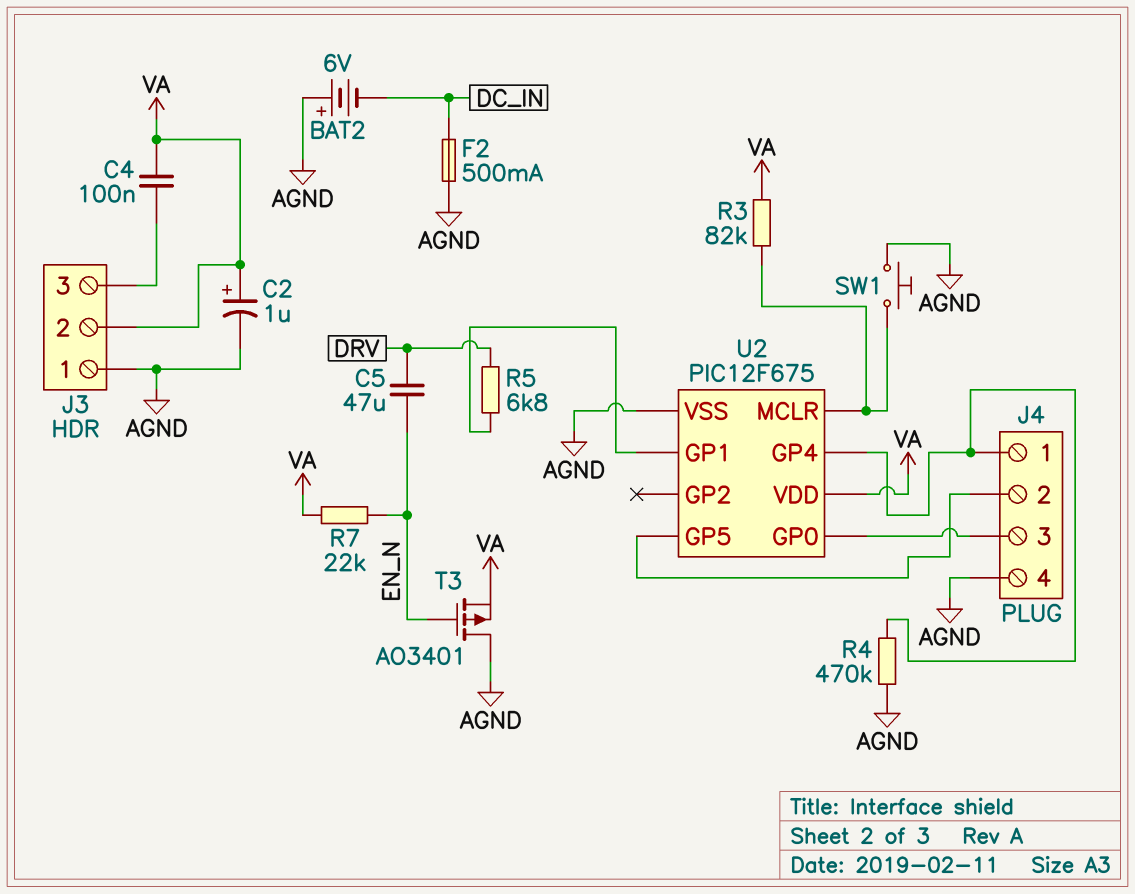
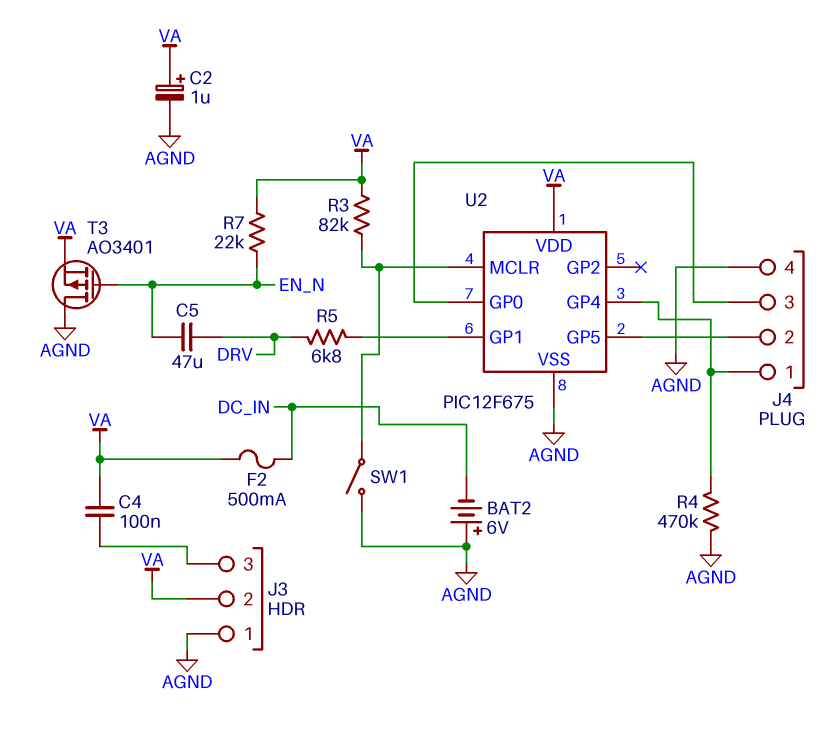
F2: 500mA (AGND, DC_IN) -> 500mA (DC_IN, VA)
SW1: button (AGND, U2/MCLR) -> switch (AGND, U2/MCLR)

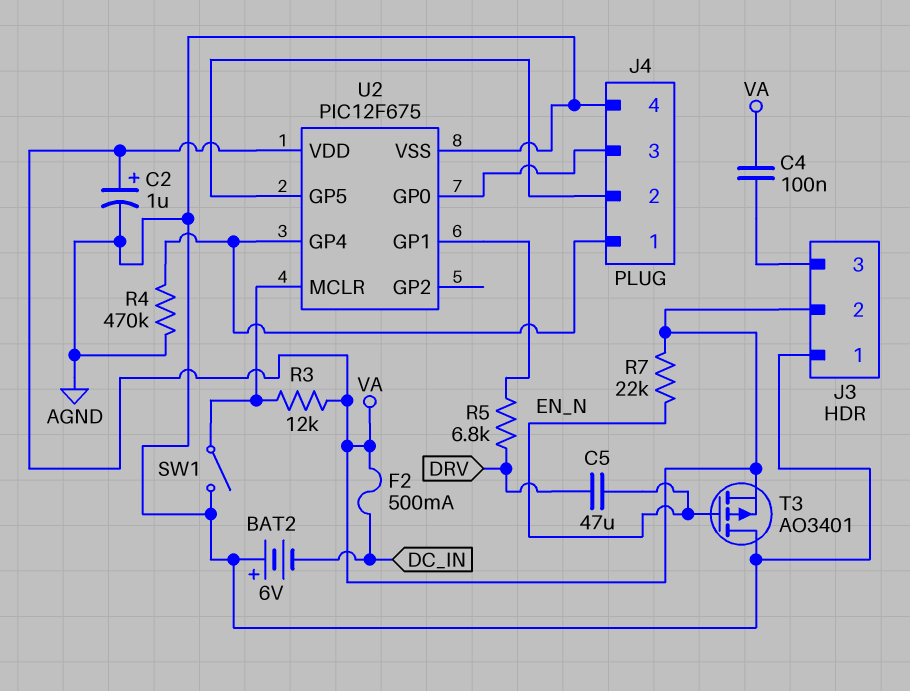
R3: 82k (U2/MCLR, VA) -> 12k (U2/MCLR, VA)

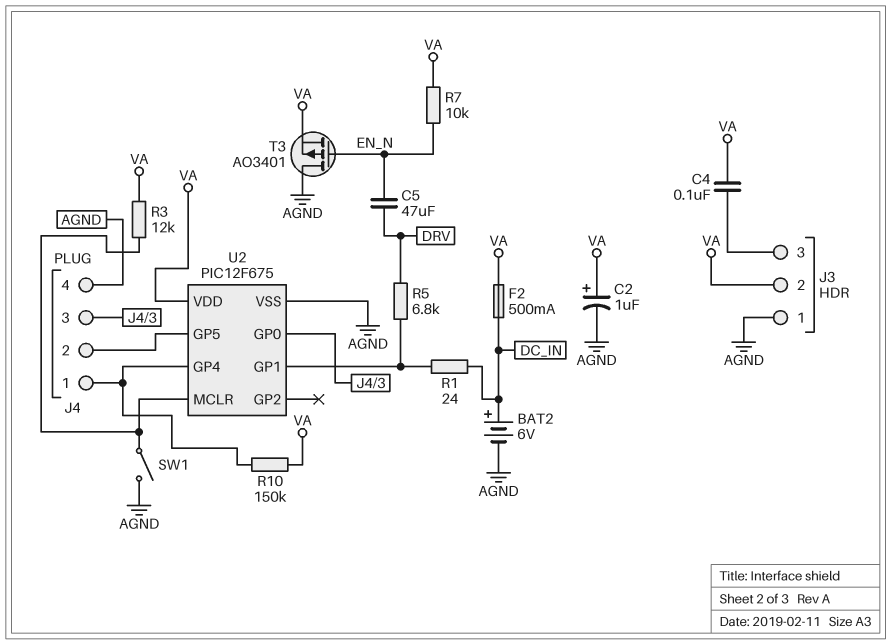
BAT2: 6V (plus AGND, minus DC_IN) -> 6V (plus DC_IN, minus AGND)
R1: none -> 24 (DC_IN, U2/GP1)
R4: 470k (AGND, J4/1) -> none
R7: 22k (EN_N, VA) -> 10k (EN_N, VA)
R10: none -> 150k (J4/1, VA)

